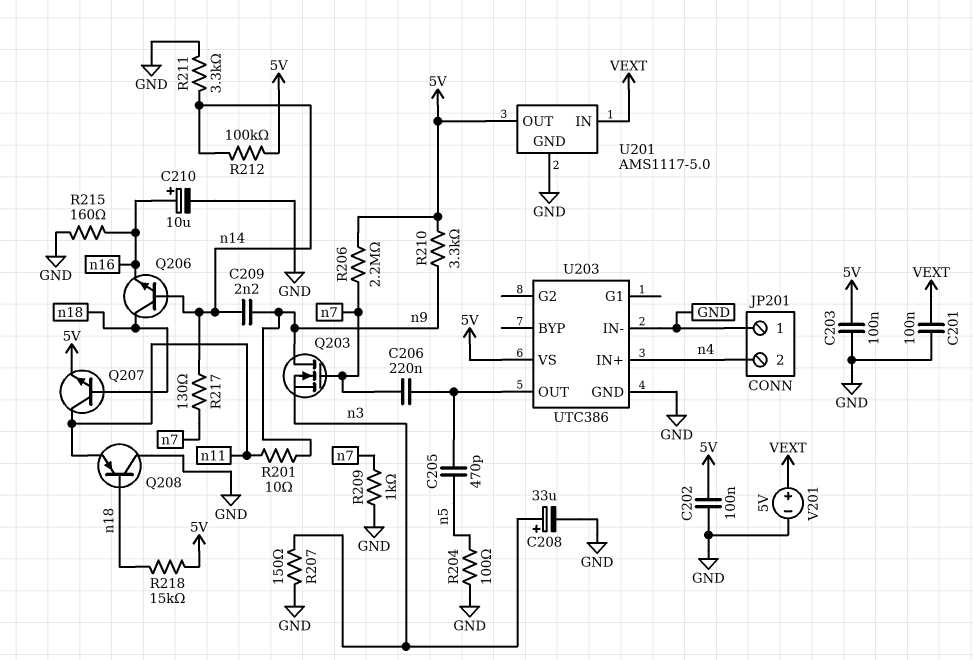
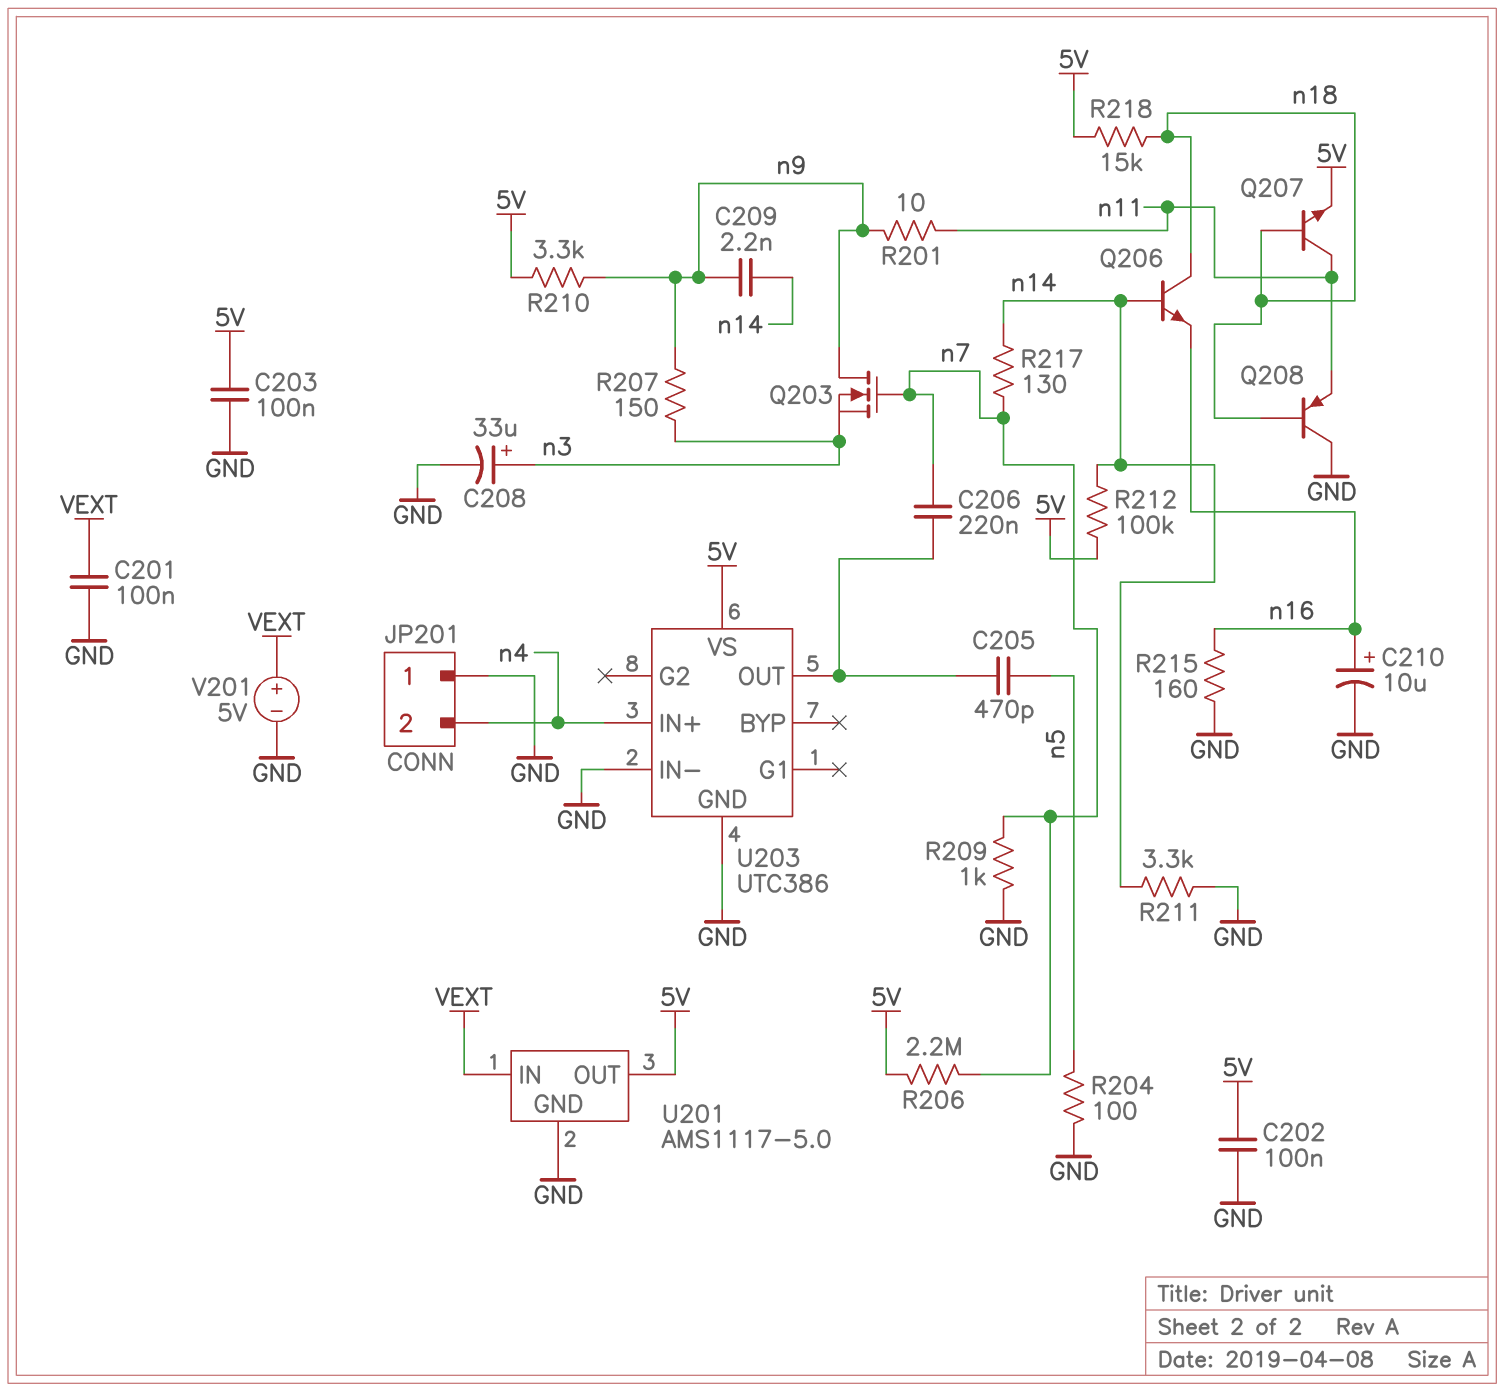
R207: 150 (GND, n3) -> 150 (n3, n9)

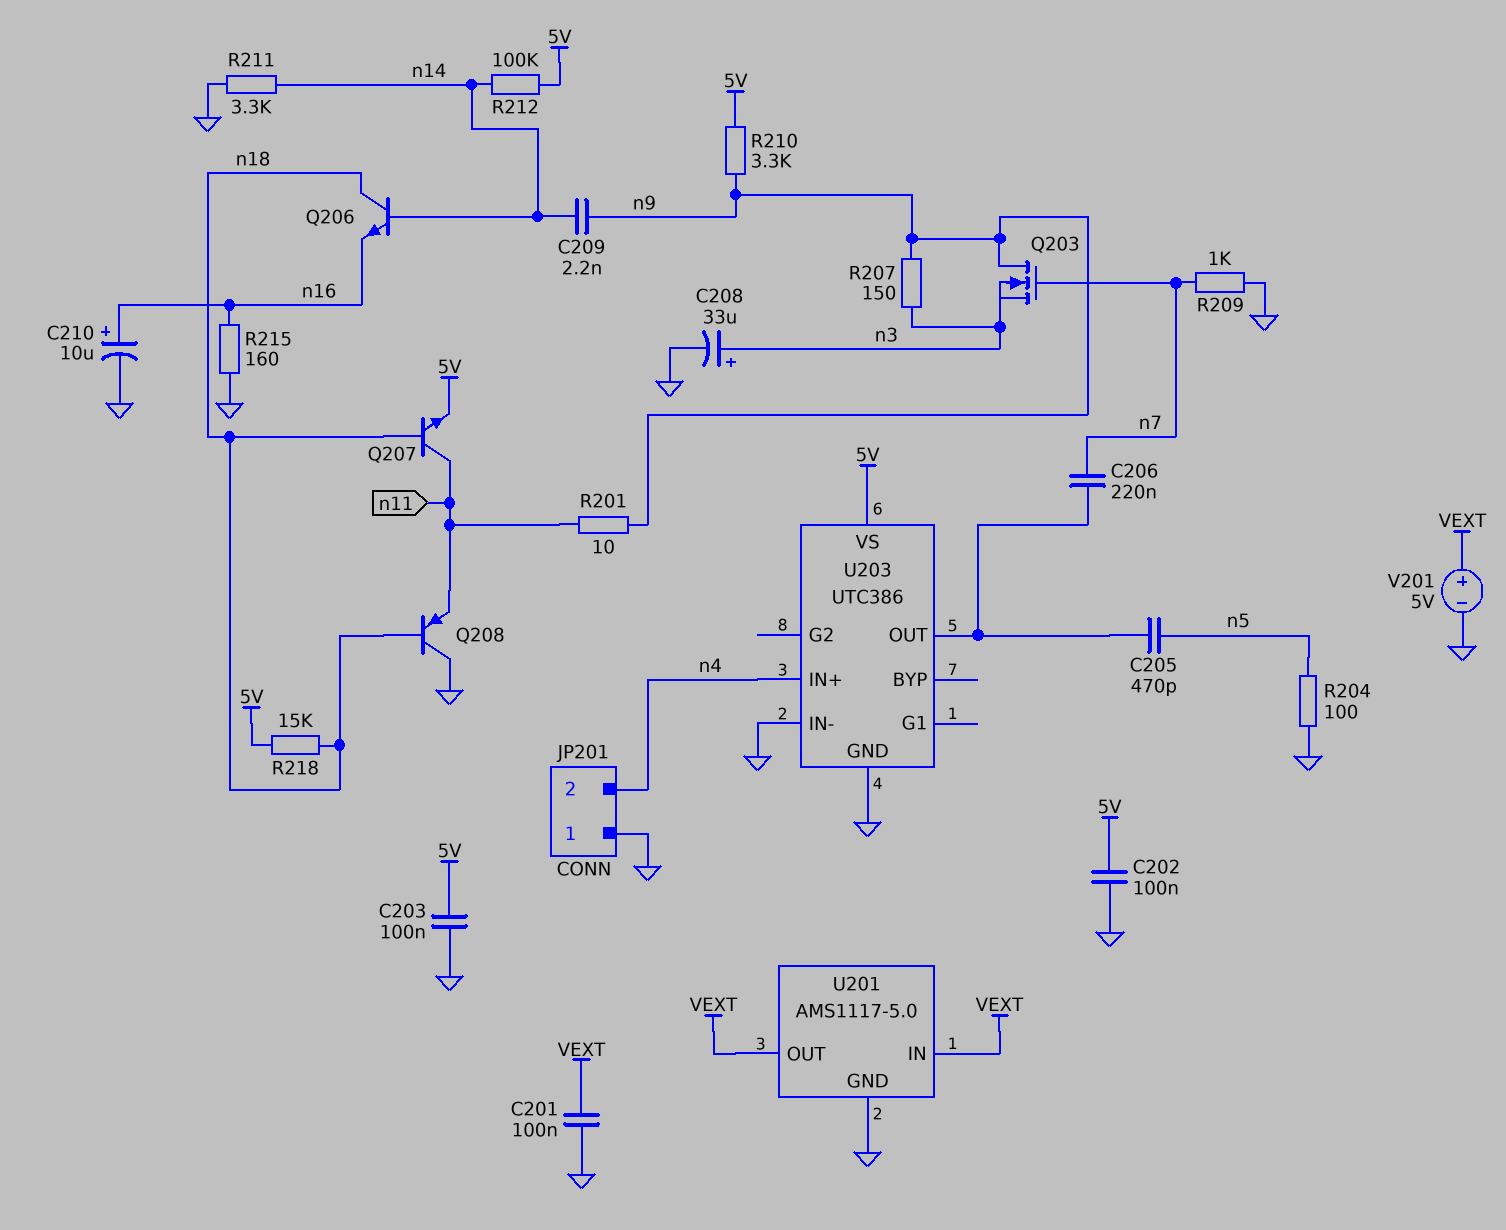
R206: 2.2M (5V, n7) -> none
R217: 130 (n7, n14) -> none
U201 pin OUT: 5V -> VEXT

